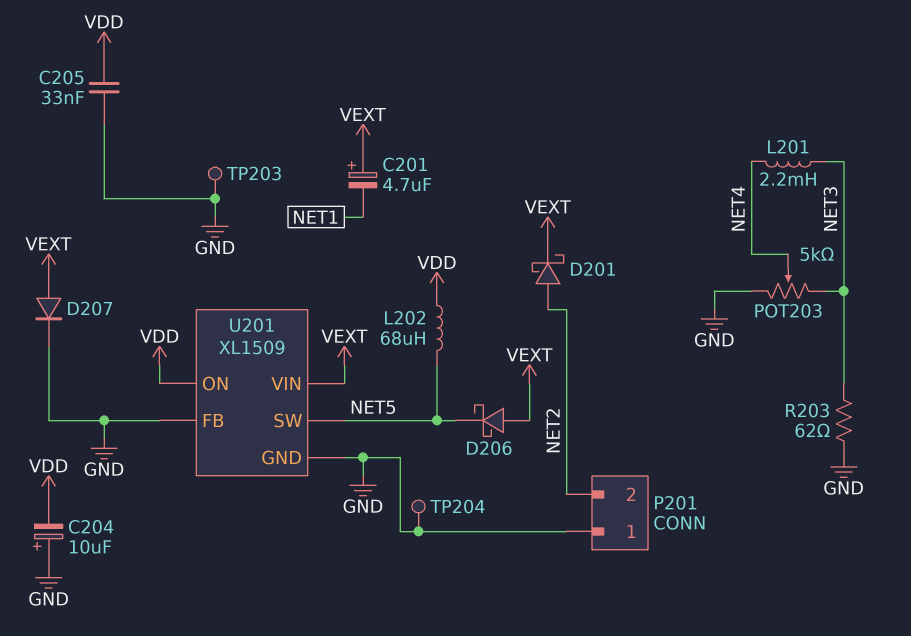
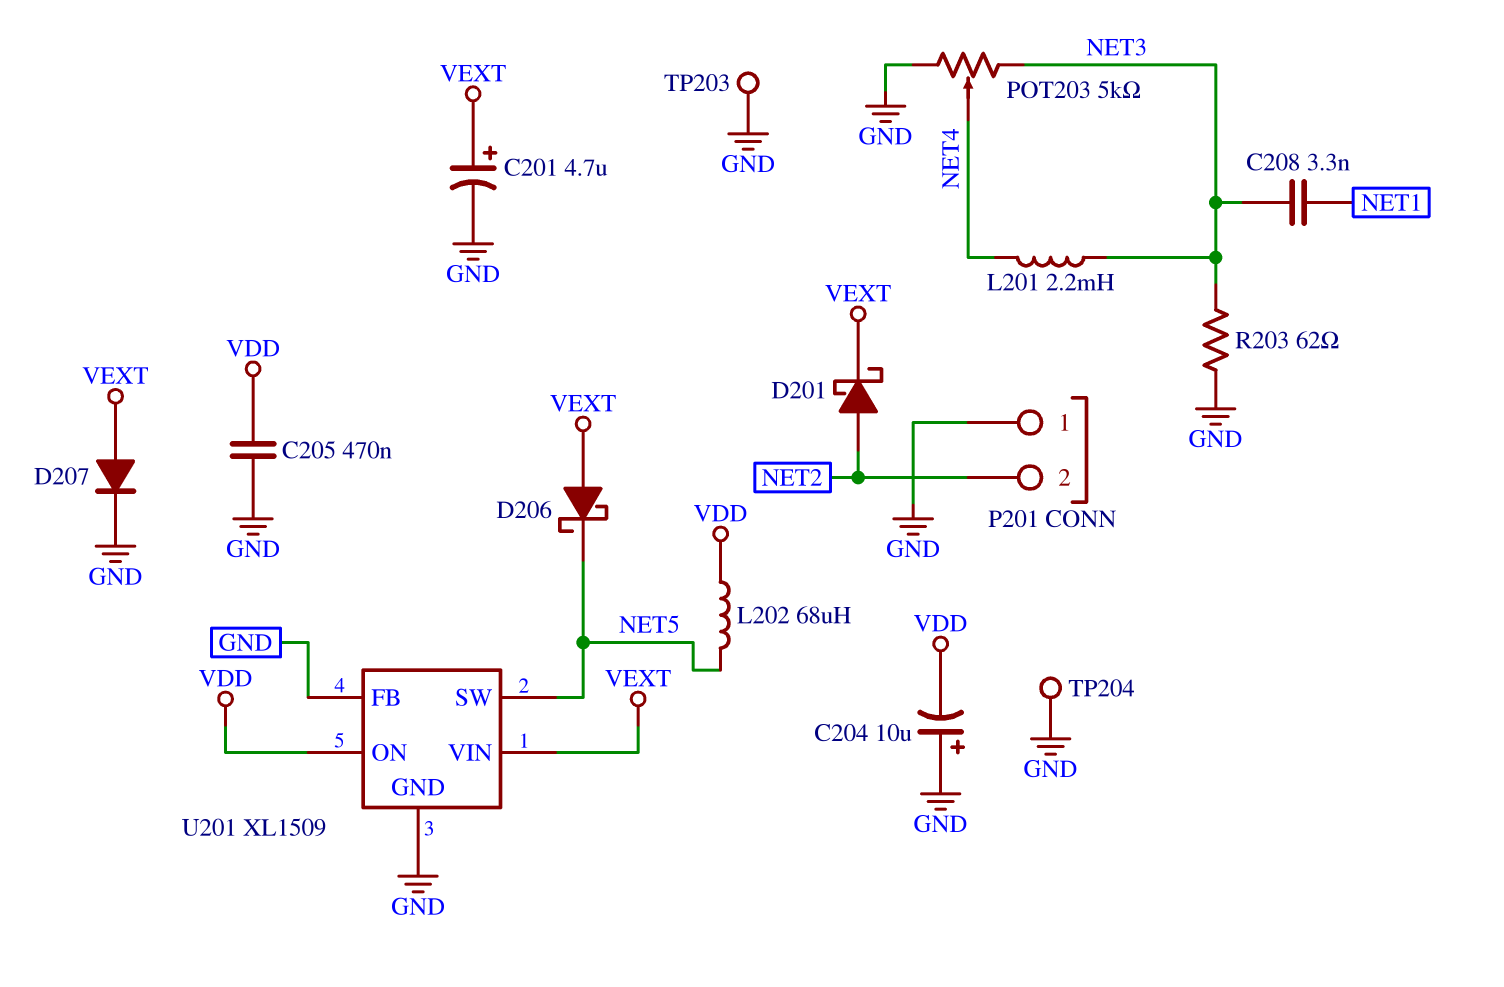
C201: 4.7uF (plus VEXT, minus NET1) -> 4.7uF (plus VEXT, minus GND)
C205: 33nF (GND, VDD) -> 470nF (GND, VDD)
C208: none -> 3.3nF (NET1, NET3)

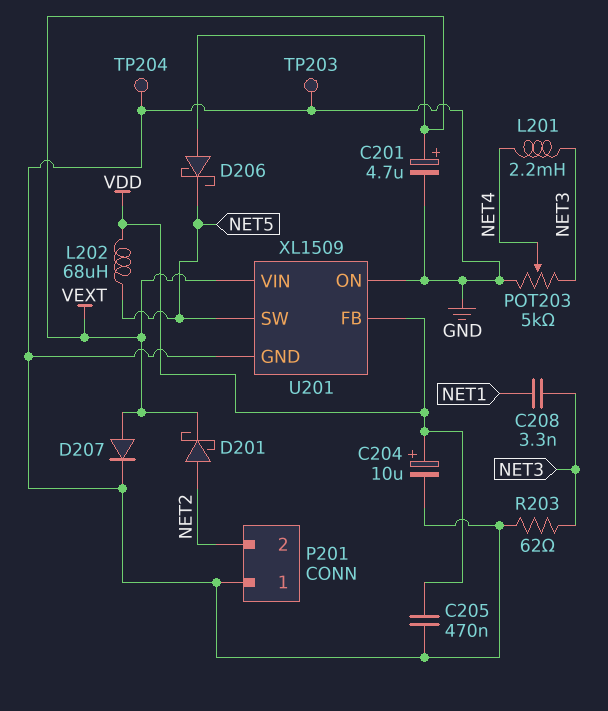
C204: 10uF (plus GND, minus VDD) -> 10uF (plus VDD, minus GND)
U201 pin FB: GND -> VDD
U201 pin ON: VDD -> GND

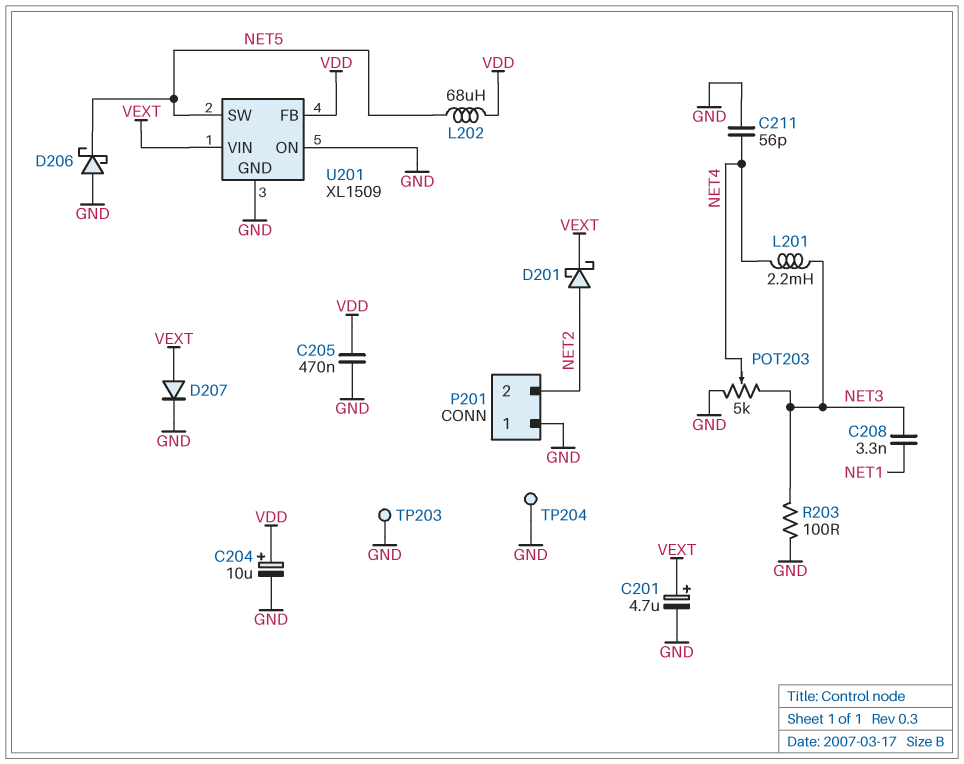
C211: none -> 56pF (GND, NET4)
D206: schottky (A VEXT, K NET5) -> schottky (A GND, K NET5)
R203: 62 (GND, NET3) -> 100 (GND, NET3)

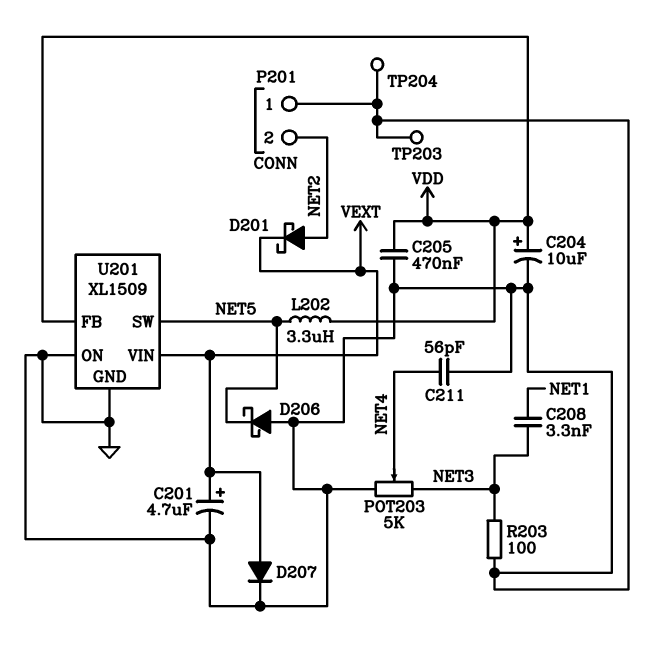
L201: 2.2mH (NET3, NET4) -> none
L202: 68uH (NET5, VDD) -> 3.3uH (NET5, VDD)

